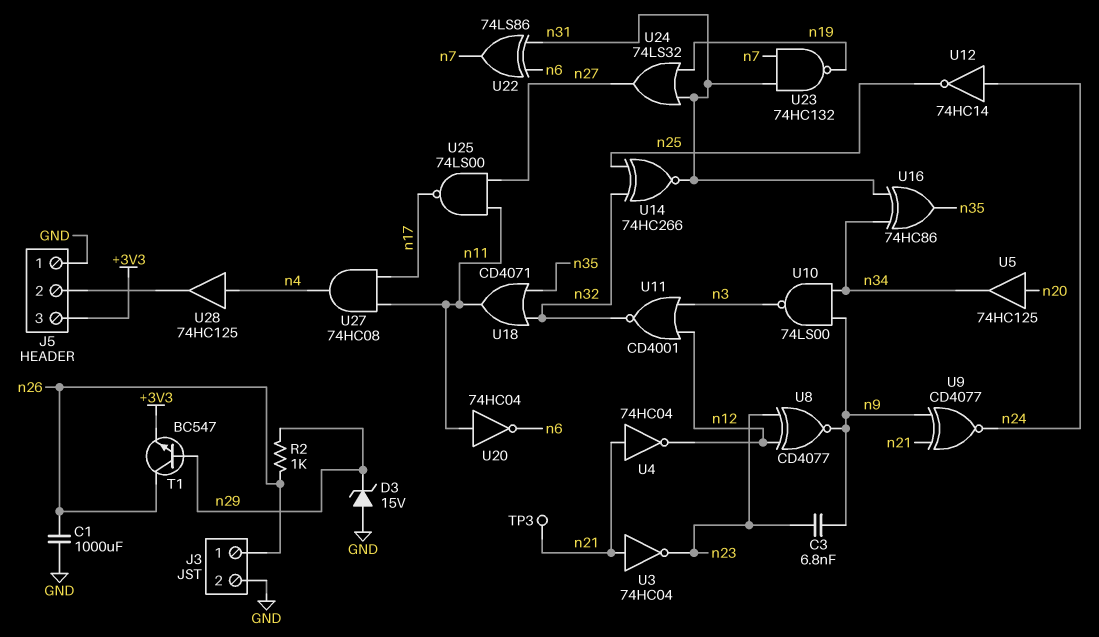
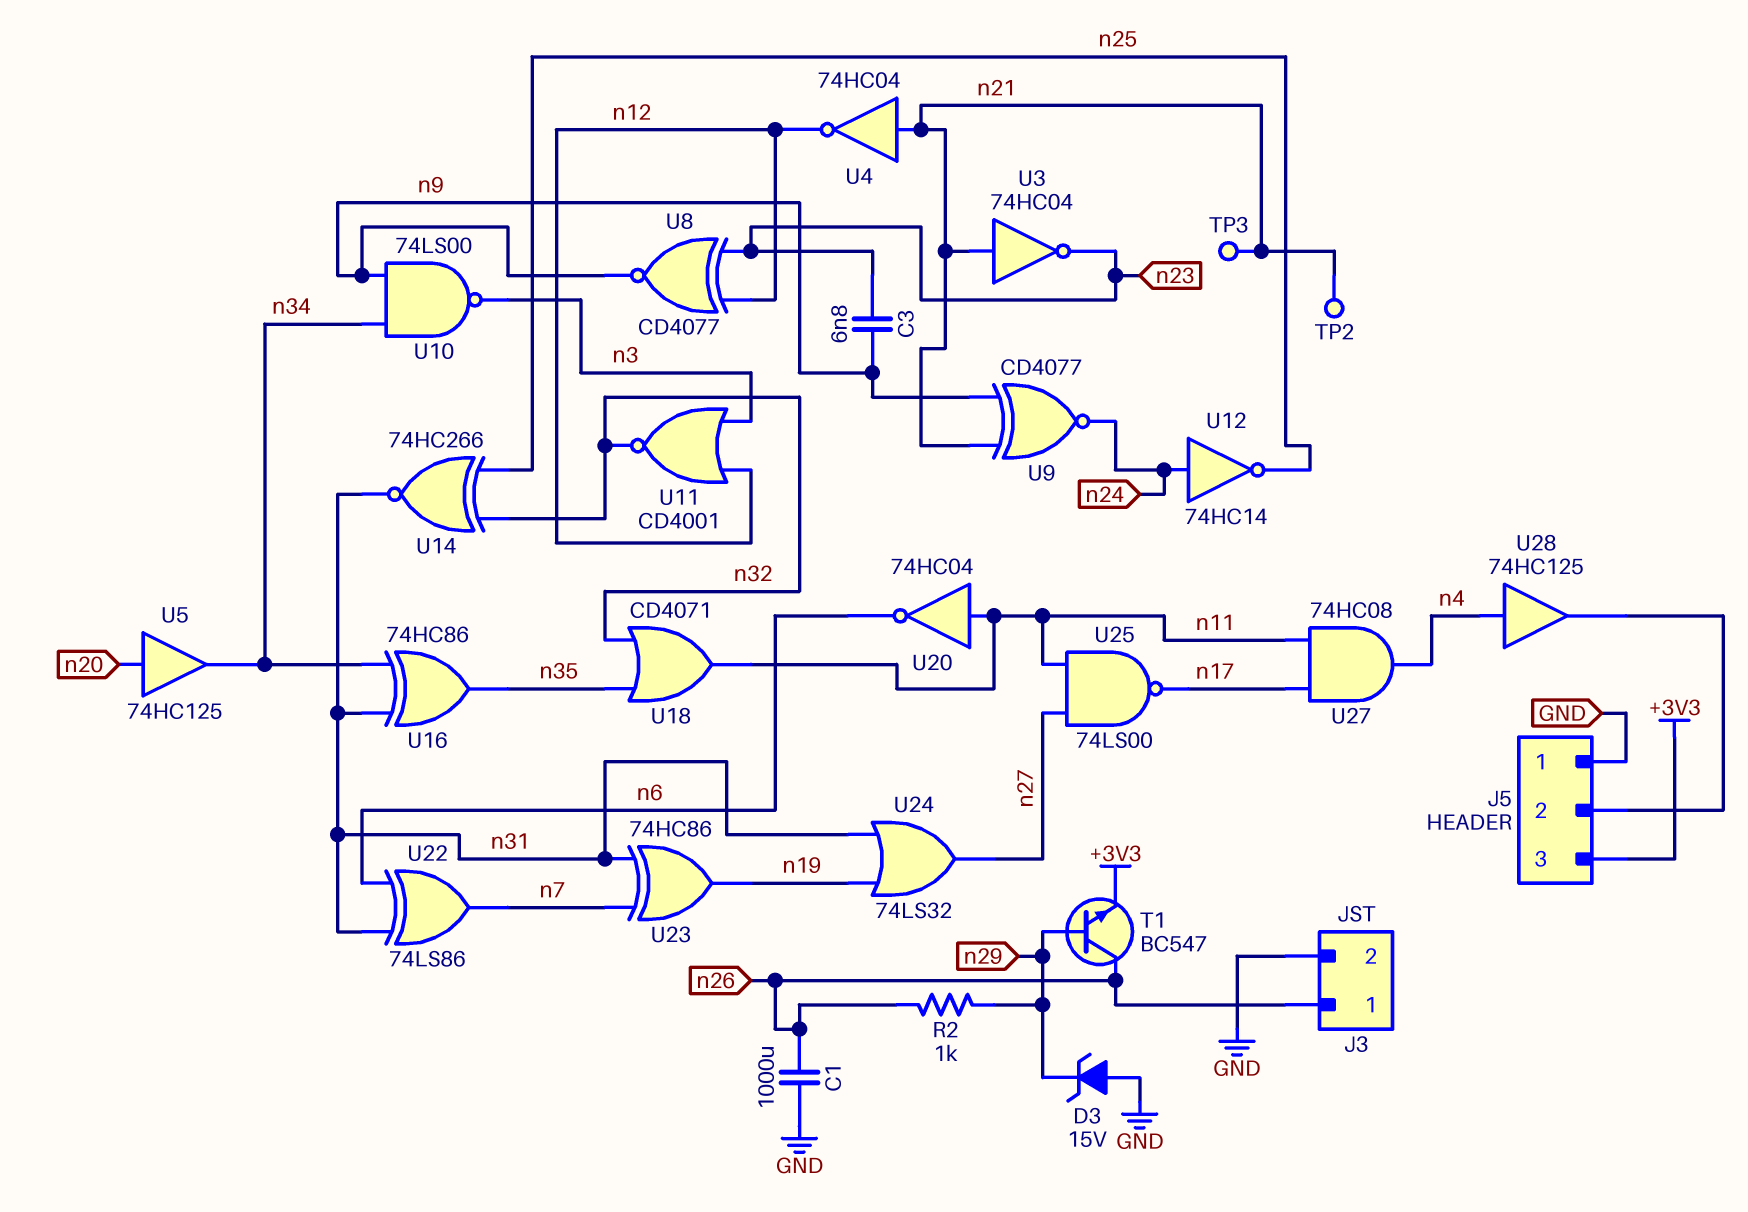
TP2: none -> test point (n21)
U23: NAND 74HC132 (in n7, in n31, out n19) -> XOR 74HC86 (in n7, in n31, out n19)

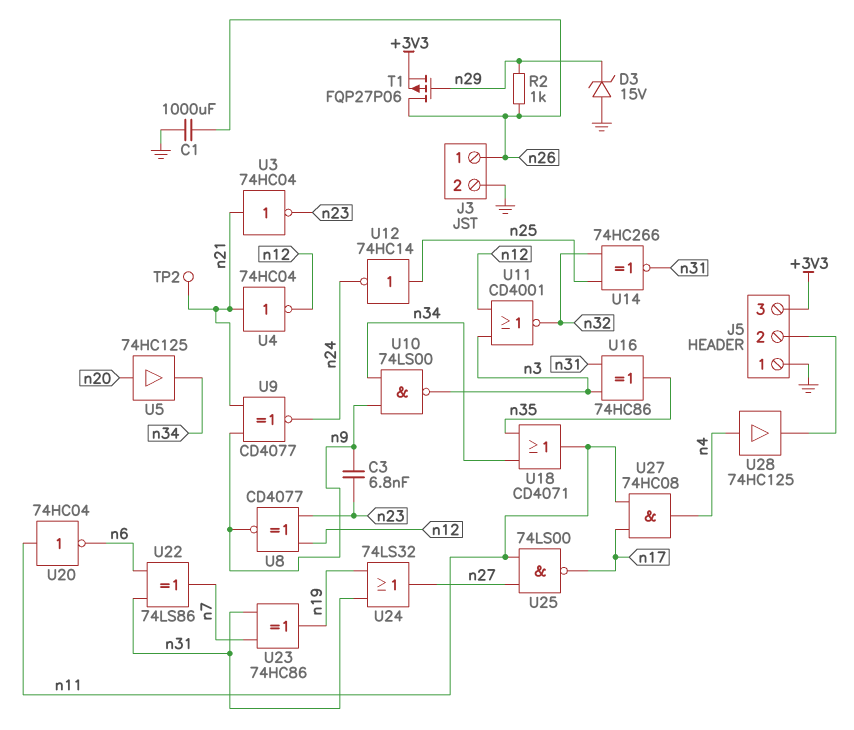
T1: NPN BC547 (B n29, C n26, E +3V3) -> PMOS FQP27P06 (G n29, D n26, S +3V3)
TP3: test point (n21) -> none
U12: NOT 74HC14 (in n24, out n25) -> NOT 74HC14 (in n25, out n24)
U16: XOR 74HC86 (in n31, in n34, out n35) -> XOR 74HC86 (in n3, in n31, out n35)
U18: OR CD4071 (in n32, in n35, out n11) -> OR CD4071 (in n34, in n35, out n11)

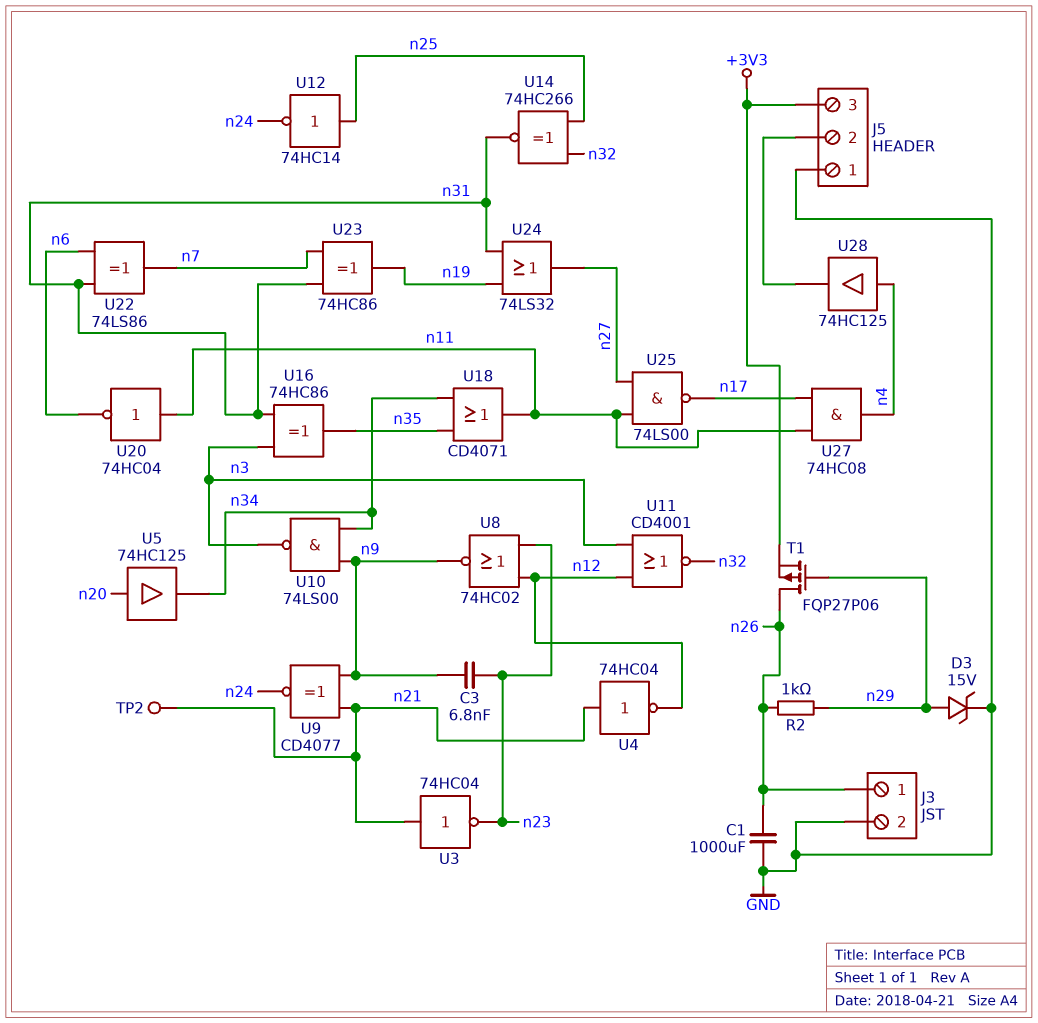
D3: zener 15V (A GND, K n29) -> zener 15V (A n29, K GND)
U8: XNOR CD4077 (in n12, in n23, out n9) -> NOR 74HC02 (in n12, in n23, out n9)

